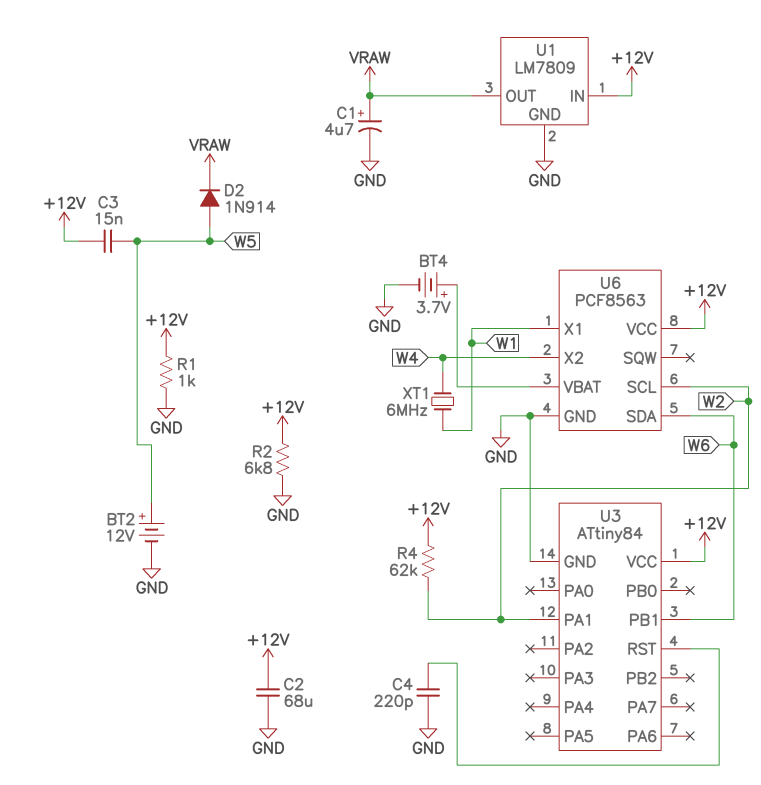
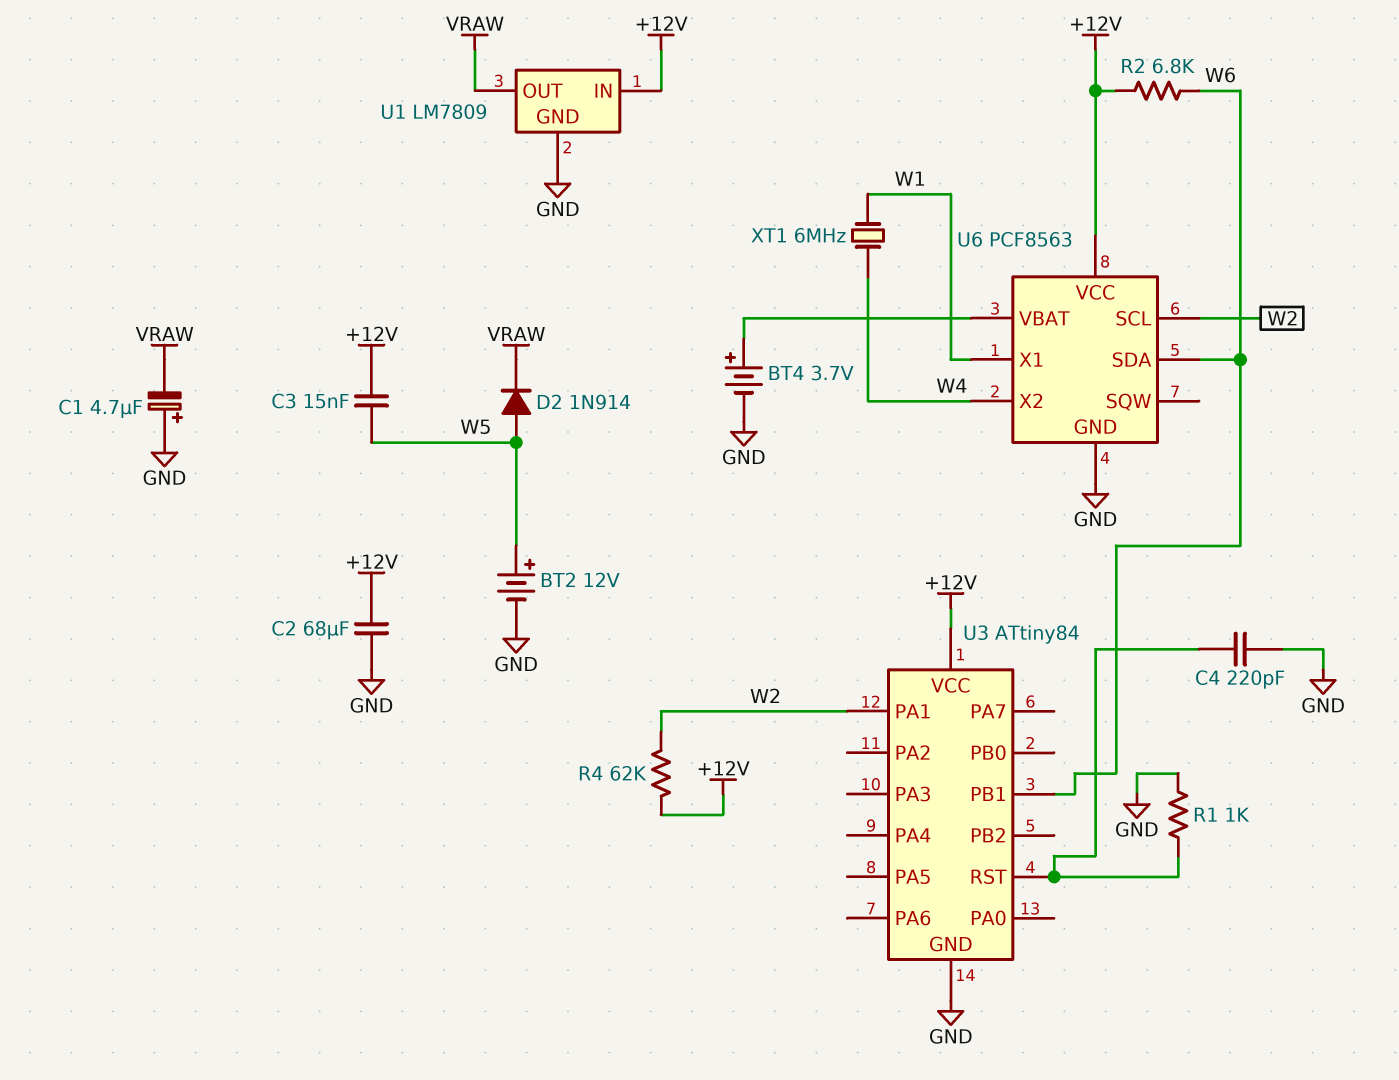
C1: 4.7uF (plus VRAW, minus GND) -> 4.7uF (plus GND, minus VRAW)
R1: 1k (+12V, GND) -> 1k (GND, U3/RST)
R2: 6.8k (+12V, GND) -> 6.8k (+12V, W6)

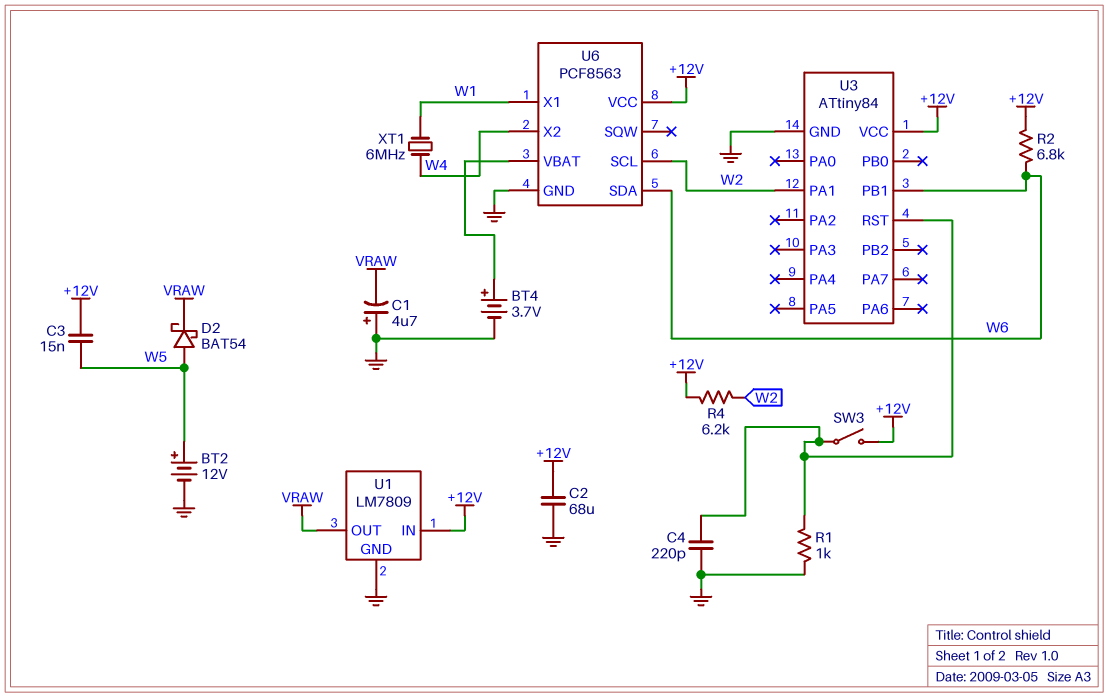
D2: diode 1N914 (A W5, K VRAW) -> schottky BAT54 (A W5, K VRAW)
R4: 62k (+12V, W2) -> 6.2k (+12V, W2)
SW3: none -> switch (+12V, U3/RST)

